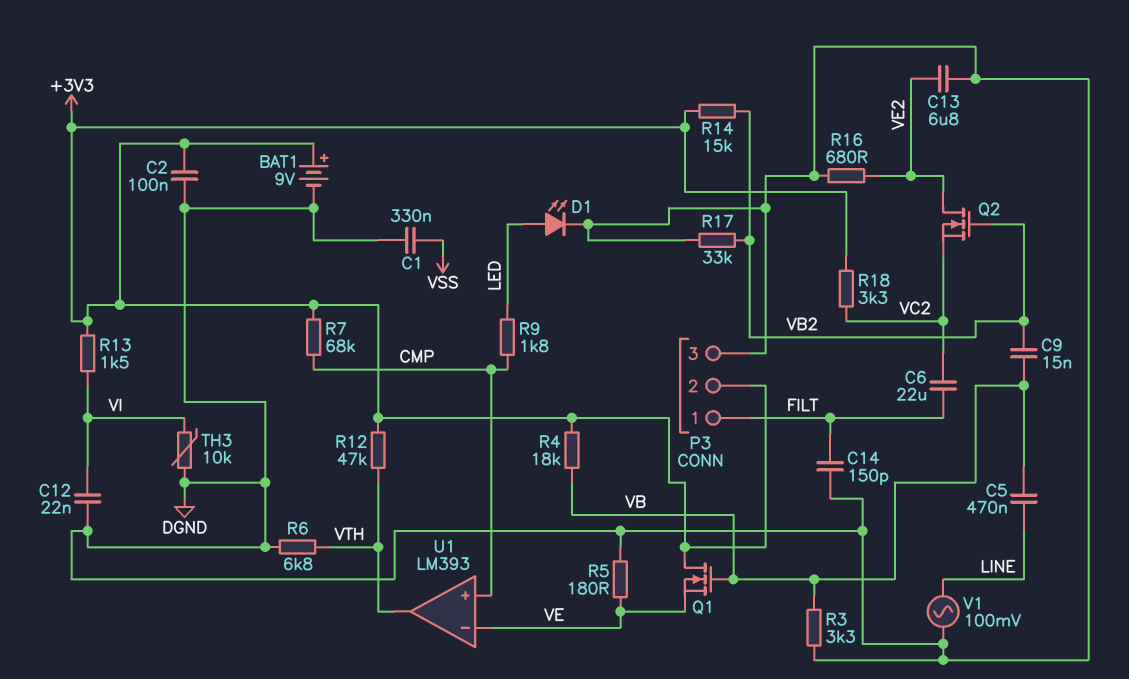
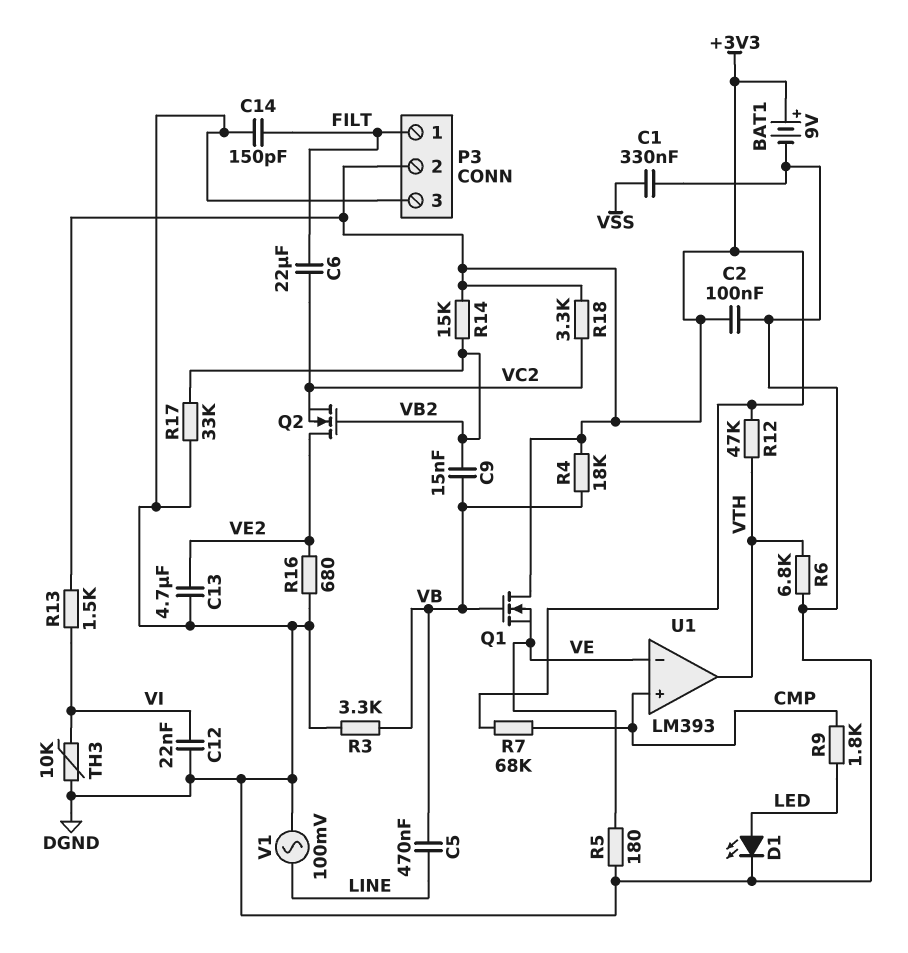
C13: 6.8uF (DGND, VE2) -> 4.7uF (DGND, VE2)

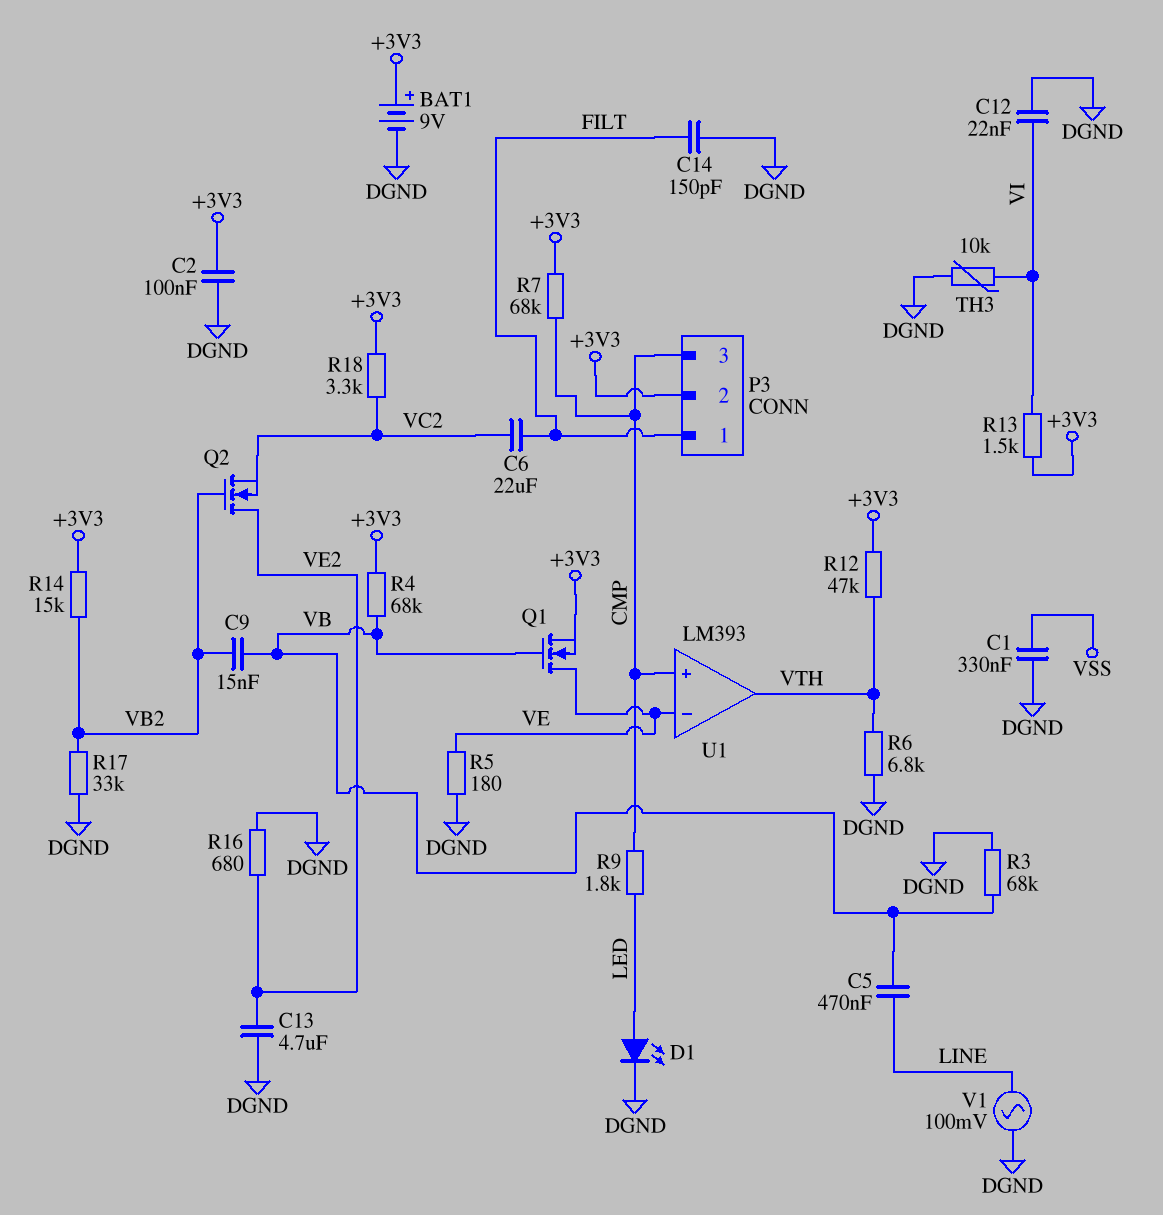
P3 pin 3: DGND -> CMP
Q1: NMOS (G VB, D +3V3, S VE) -> NMOS (G VB, D VE, S +3V3)
R3: 3.3k (DGND, VB) -> 68k (DGND, VB)
R4: 18k (+3V3, VB) -> 68k (+3V3, VB)

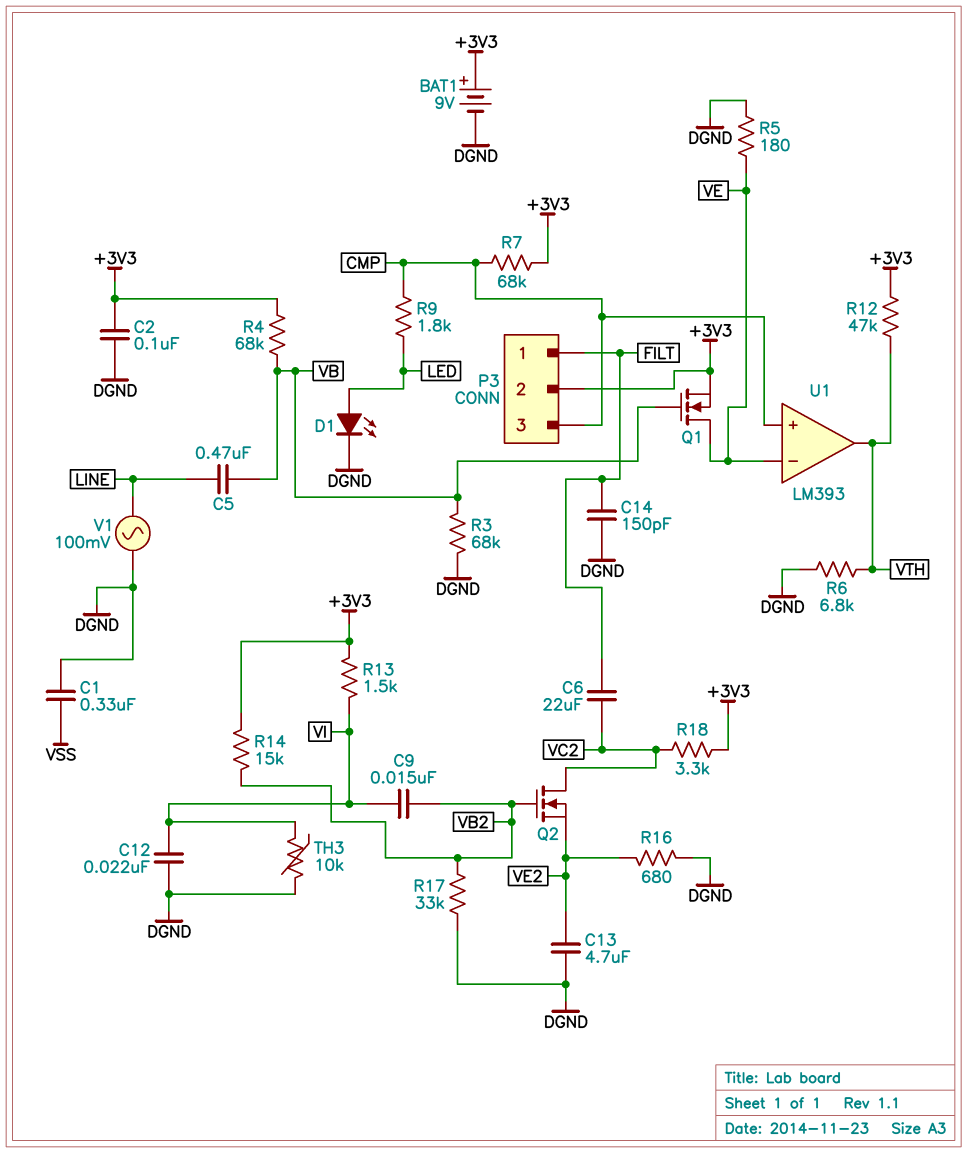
C9: 15nF (VB, VB2) -> 15nF (VB2, VI)
Q2: NMOS (G VB2, D VE2, S VC2) -> NMOS (G VB2, D VC2, S VE2)

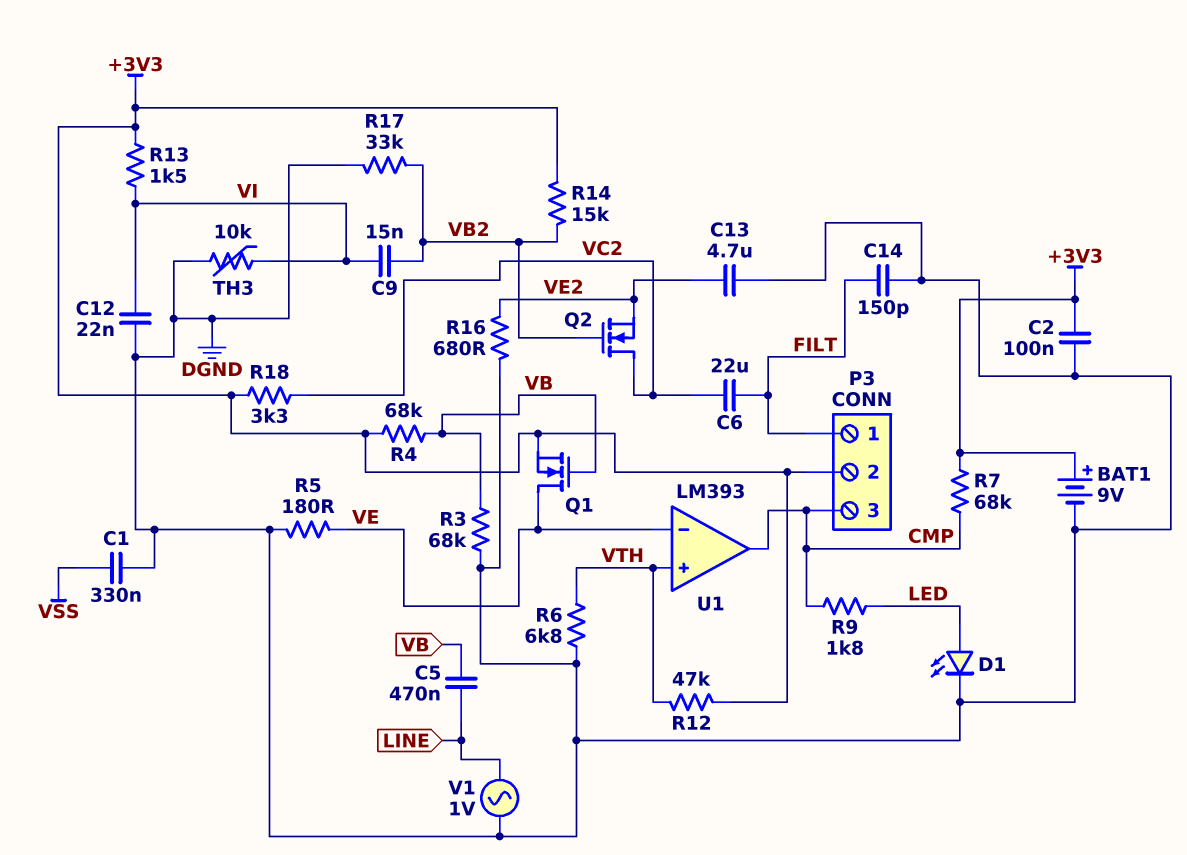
U1 pin in+: CMP -> VTH
U1 pin out: VTH -> CMP
V1: AC 100mV (DGND, LINE) -> AC 1V (DGND, LINE)

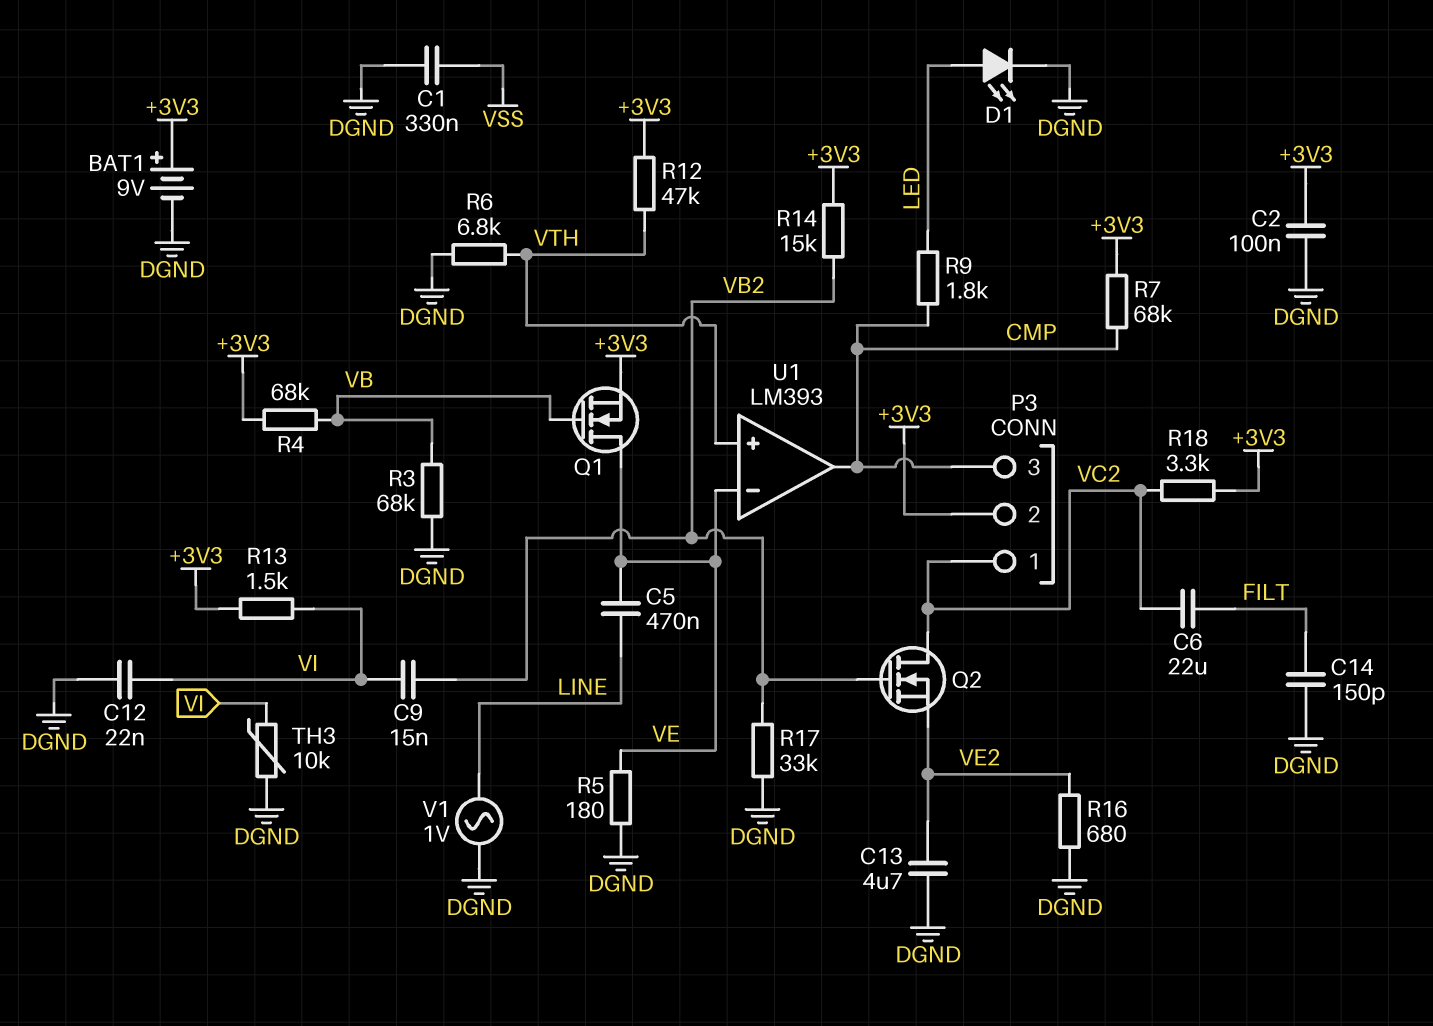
C5: 470nF (LINE, VB) -> 470nF (LINE, VE)
P3 pin 1: FILT -> VC2

